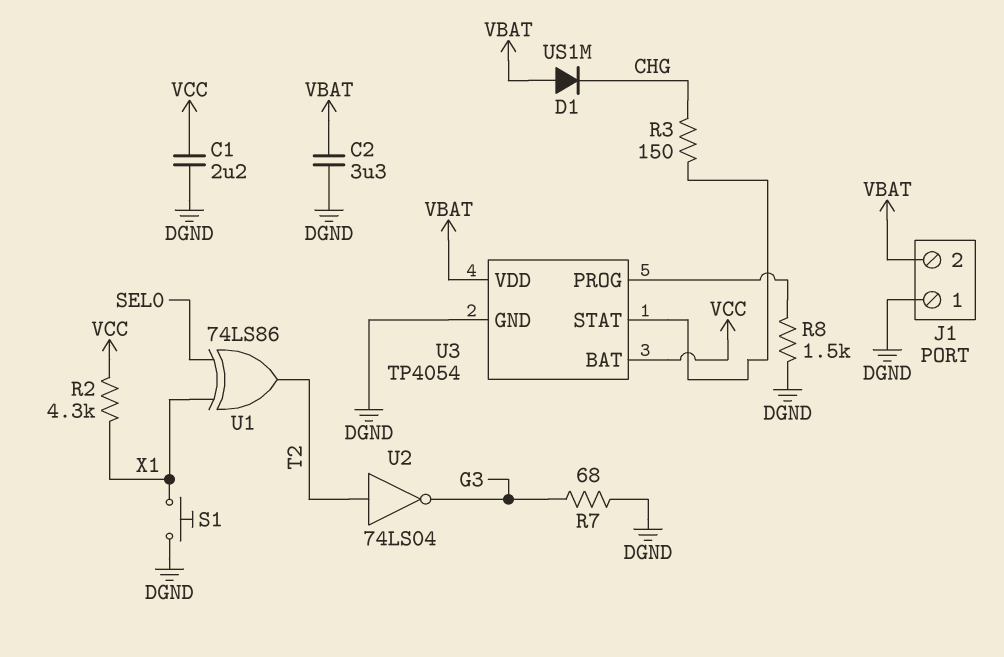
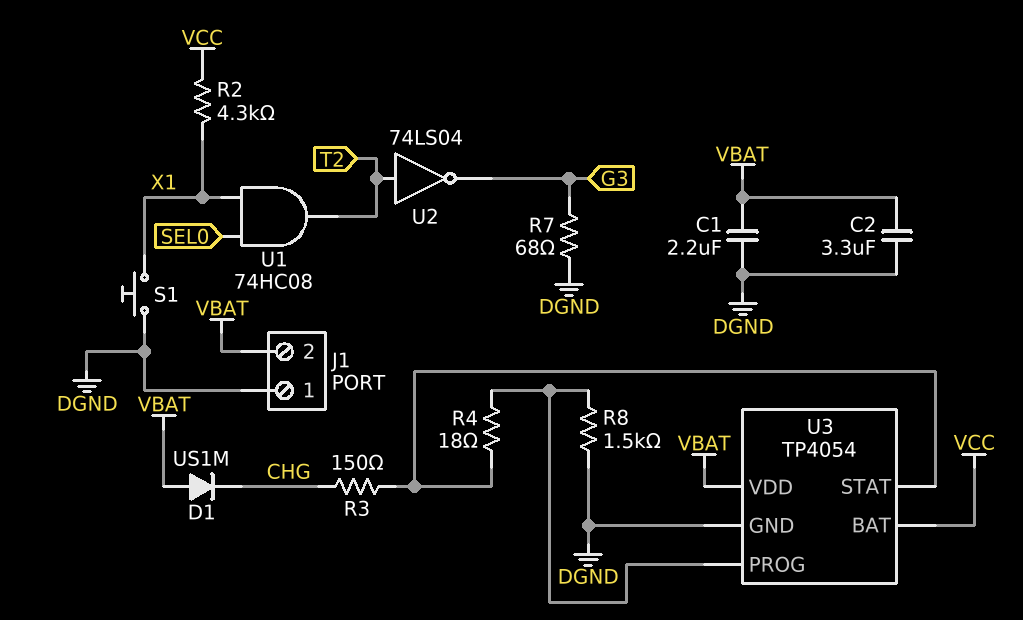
C1: 2.2uF (DGND, VCC) -> 2.2uF (DGND, VBAT)
R4: none -> 18 (U3/PROG, U3/STAT)
U1: XOR 74LS86 (in SEL0, in X1, out T2) -> AND 74HC08 (in SEL0, in X1, out T2)

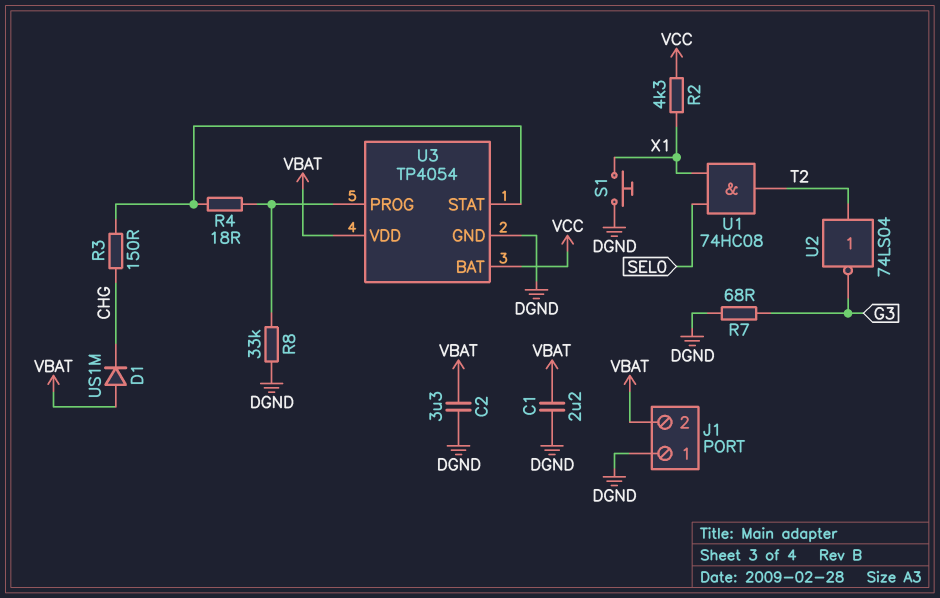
R8: 1.5k (DGND, U3/PROG) -> 33k (DGND, U3/PROG)

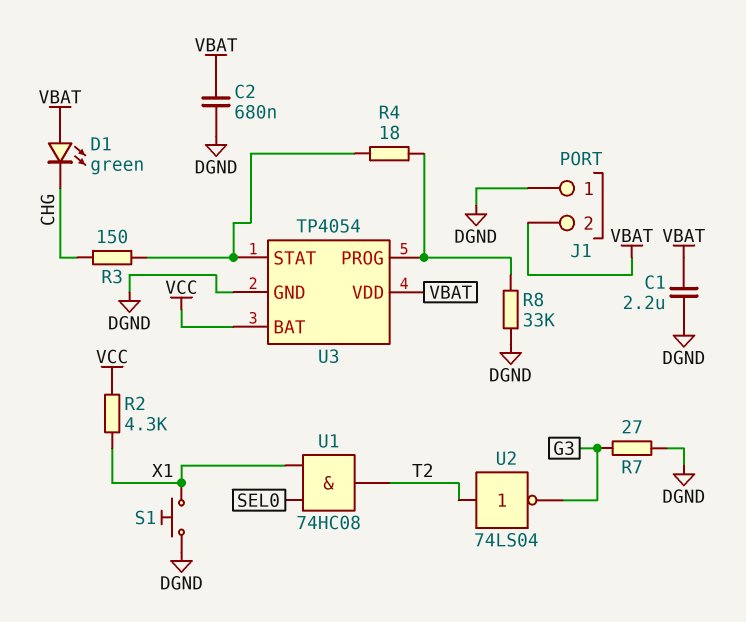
C2: 3.3uF (DGND, VBAT) -> 680nF (DGND, VBAT)
D1: diode US1M (A VBAT, K CHG) -> LED green (A VBAT, K CHG)
R7: 68 (DGND, G3) -> 27 (DGND, G3)

